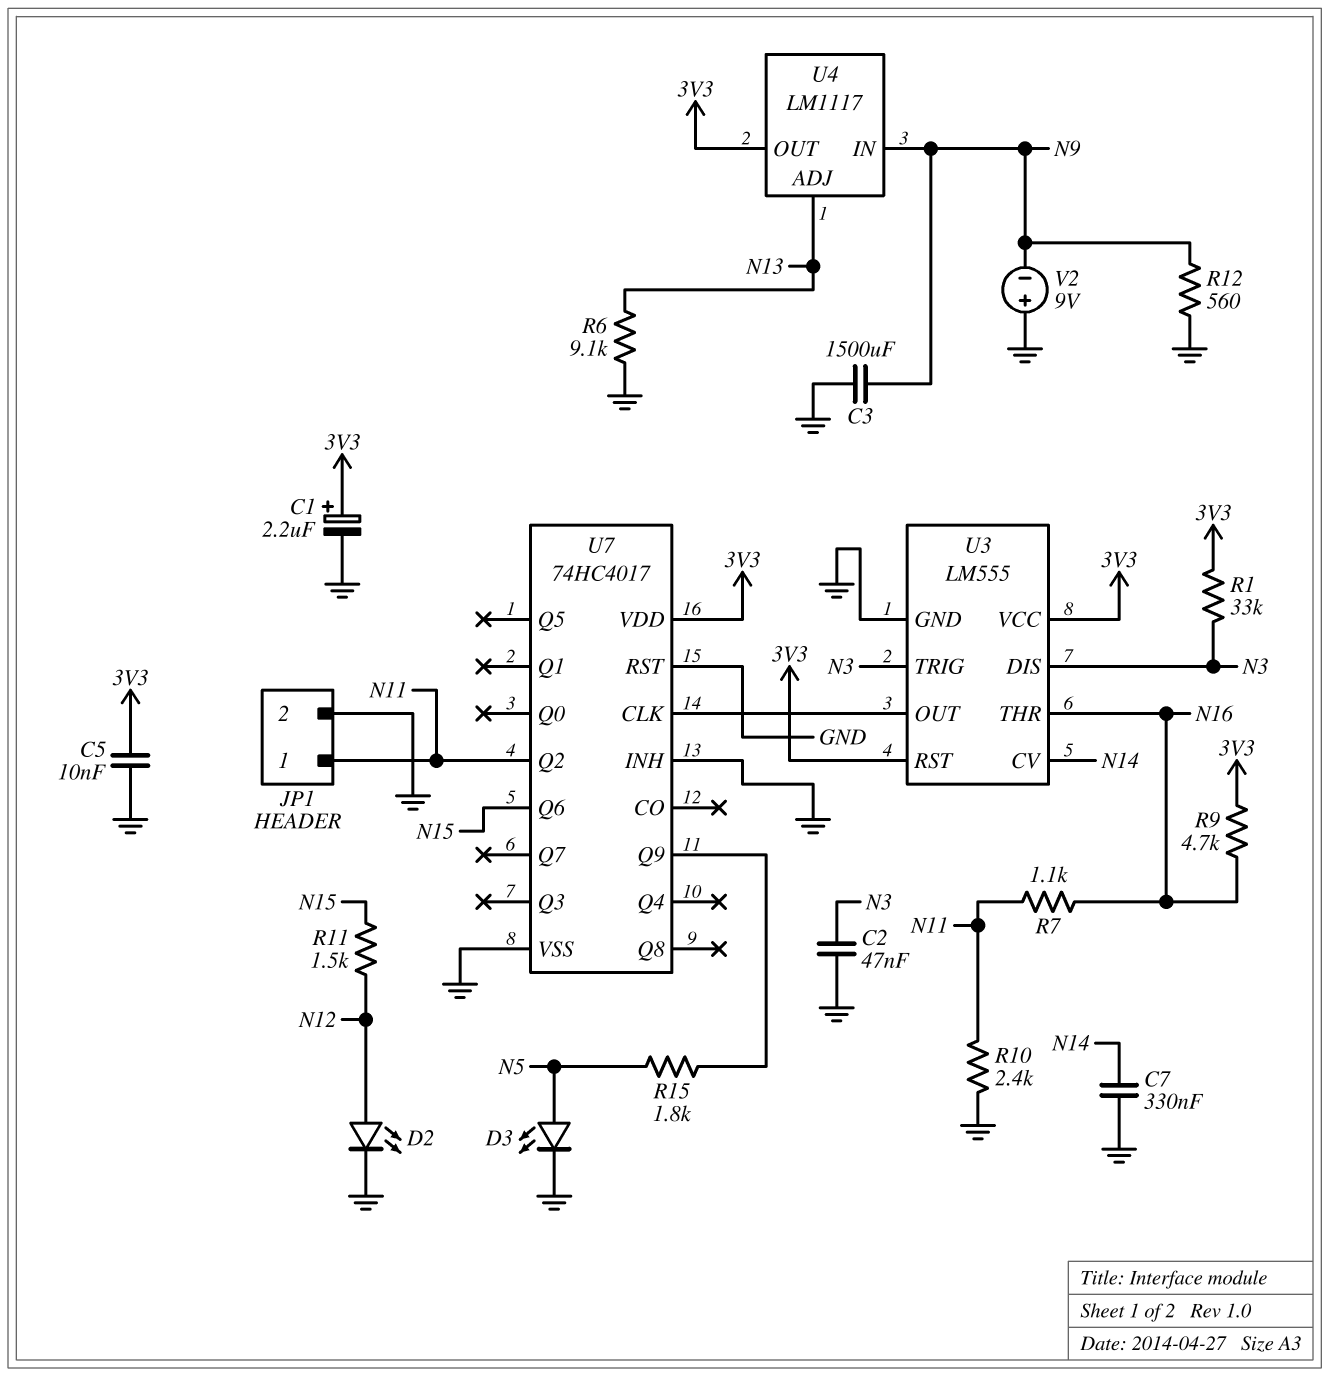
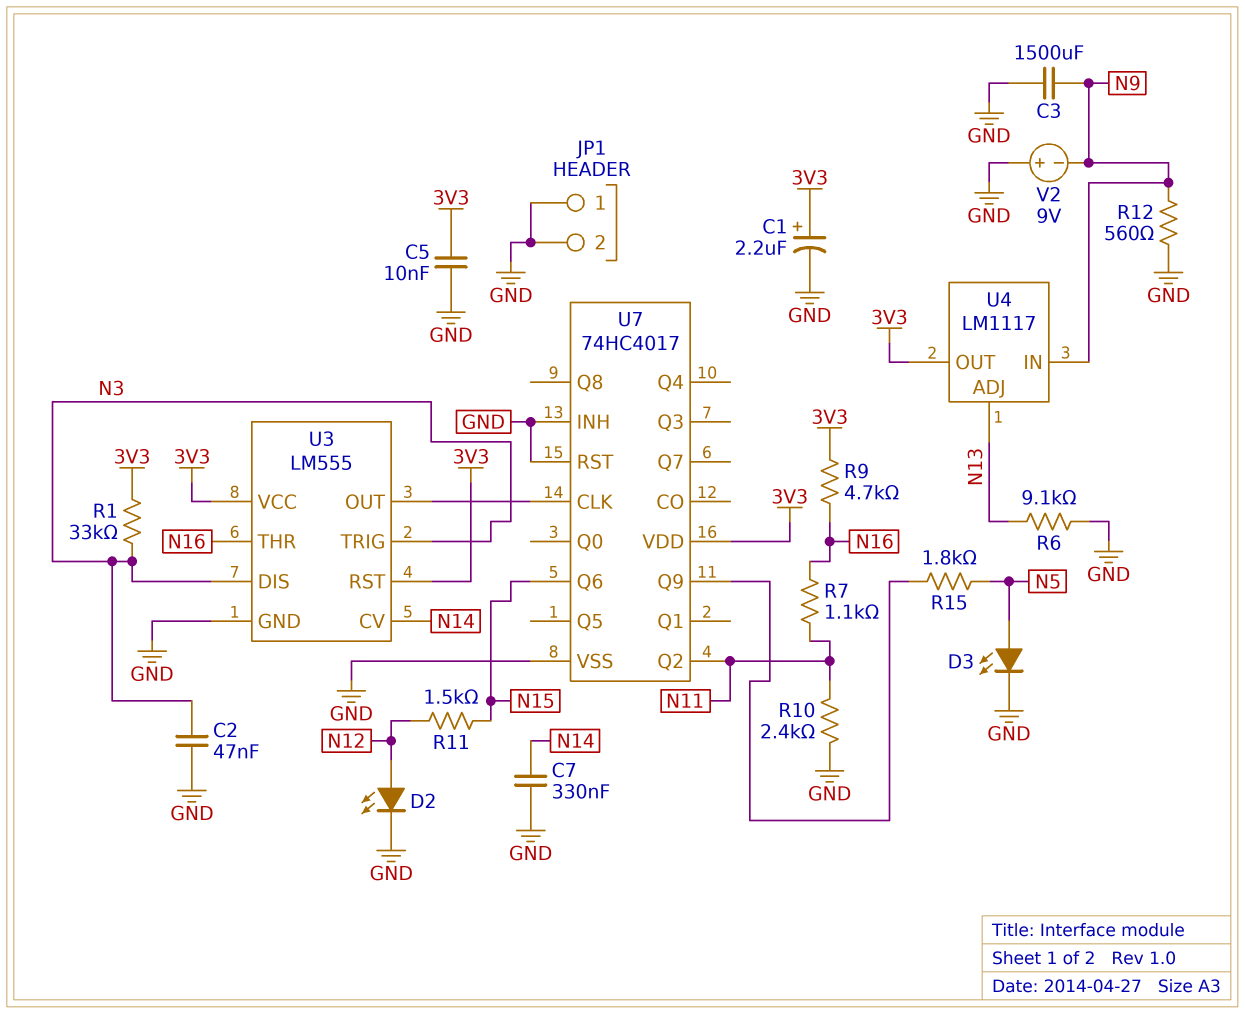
JP1 pin 1: N11 -> GND

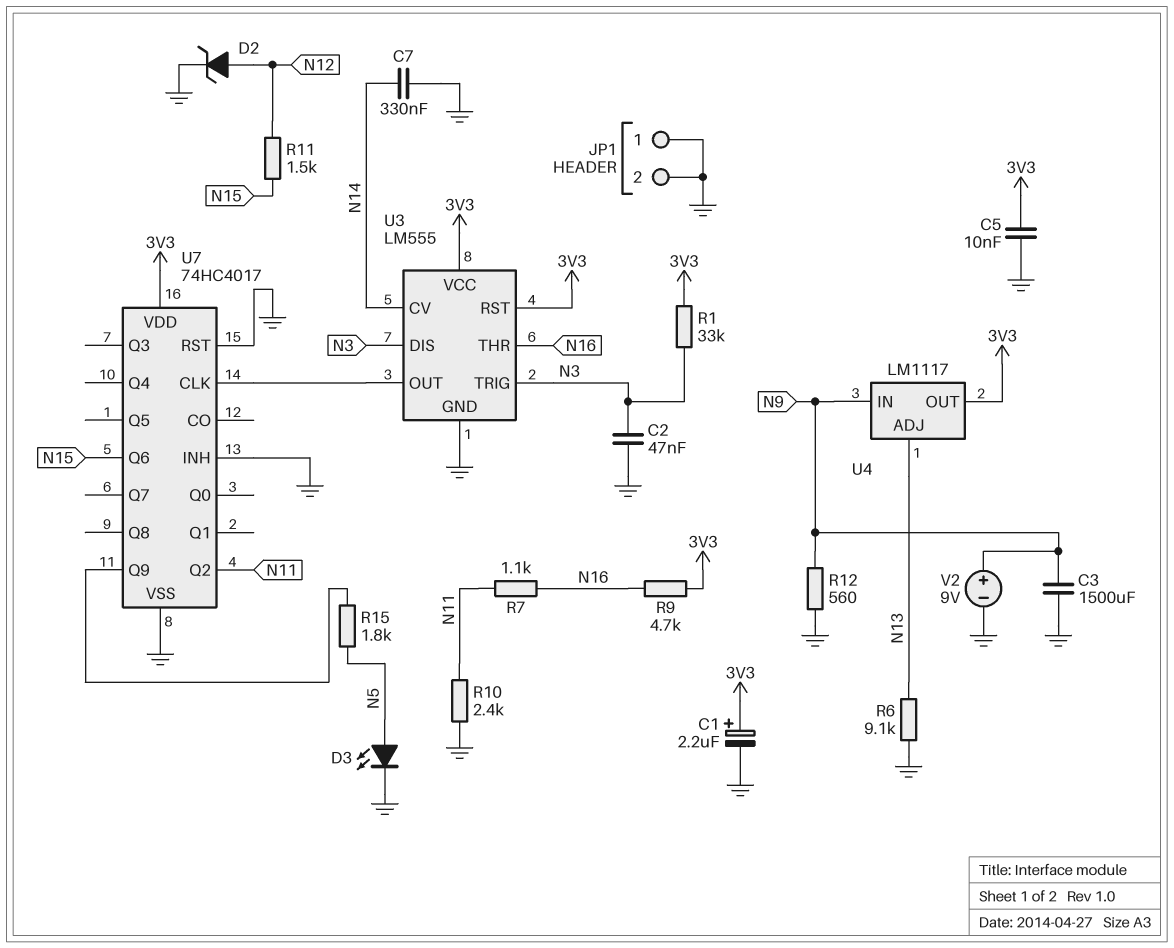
D2: LED (A N12, K GND) -> zener (A N12, K GND)
V2: 9V (plus GND, minus N9) -> 9V (plus N9, minus GND)

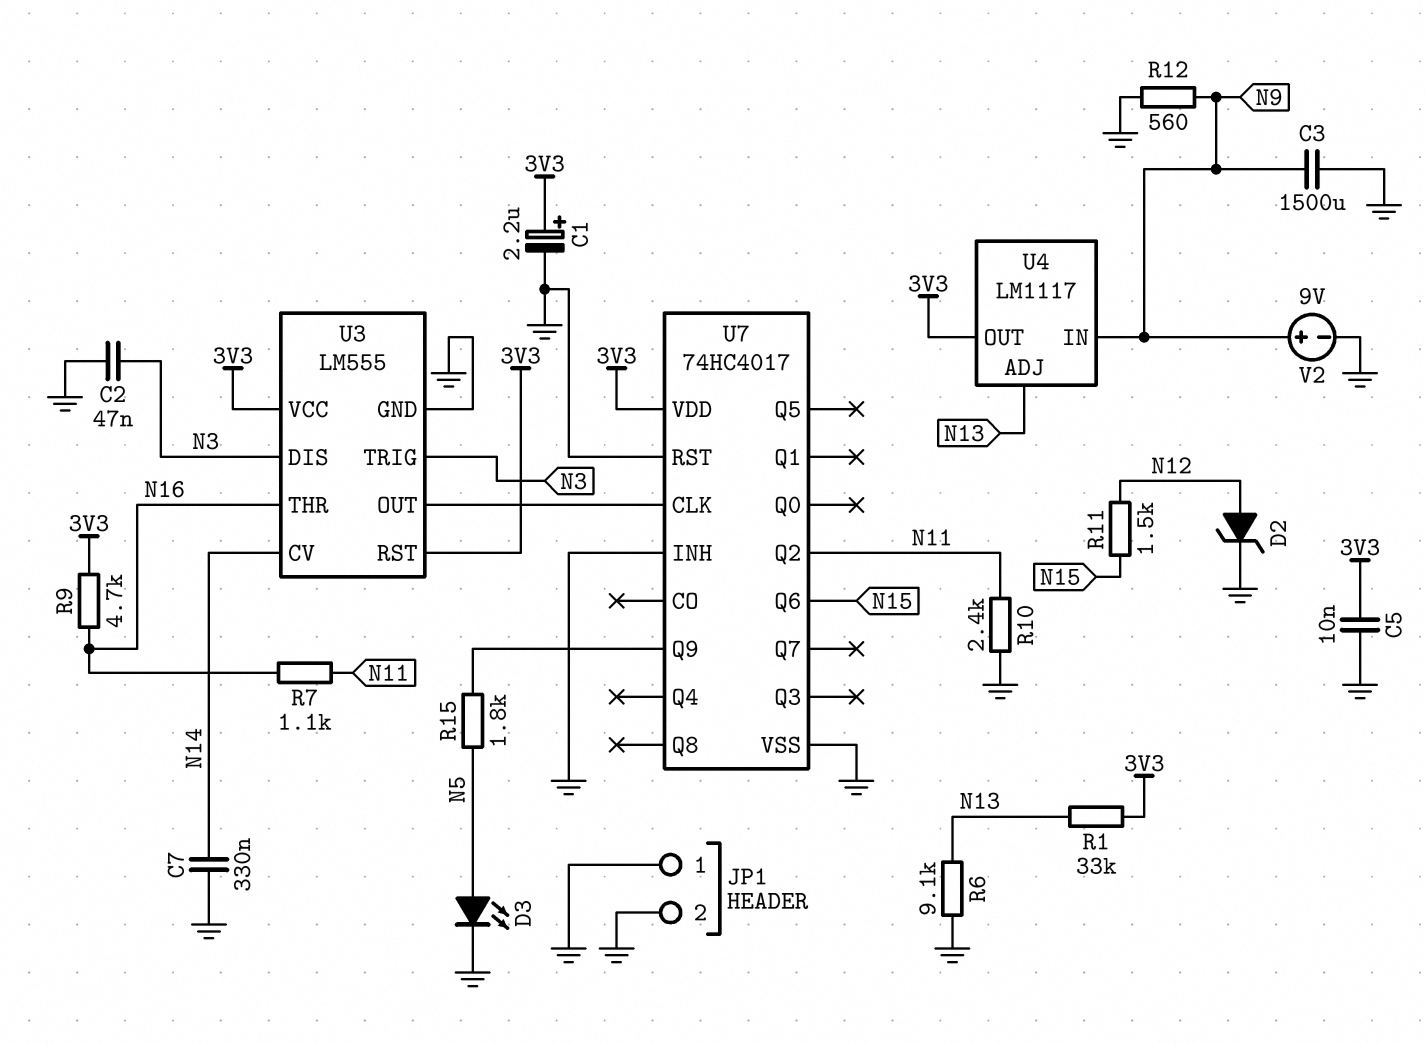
R1: 33k (3V3, N3) -> 33k (3V3, N13)

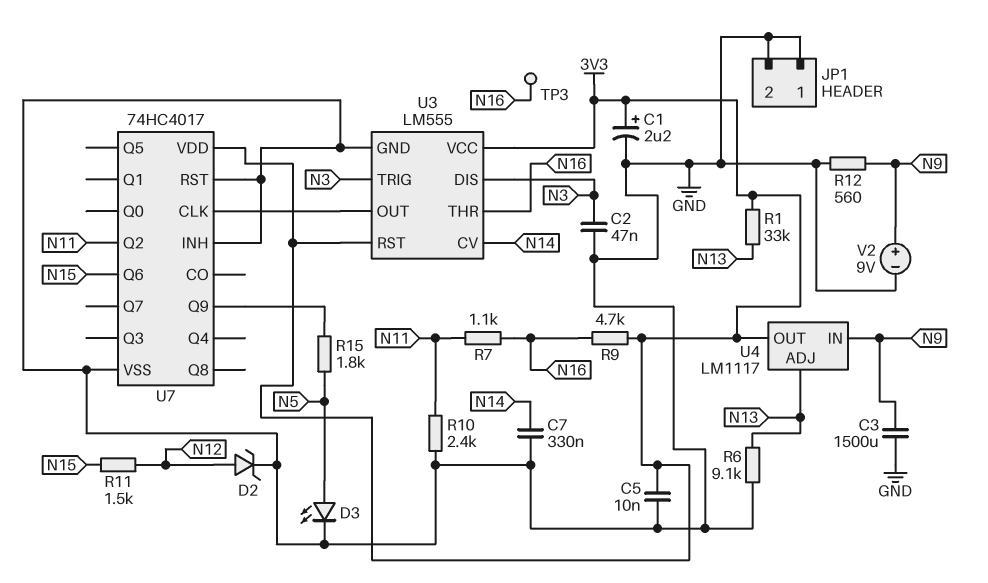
TP3: none -> test point (N16)

